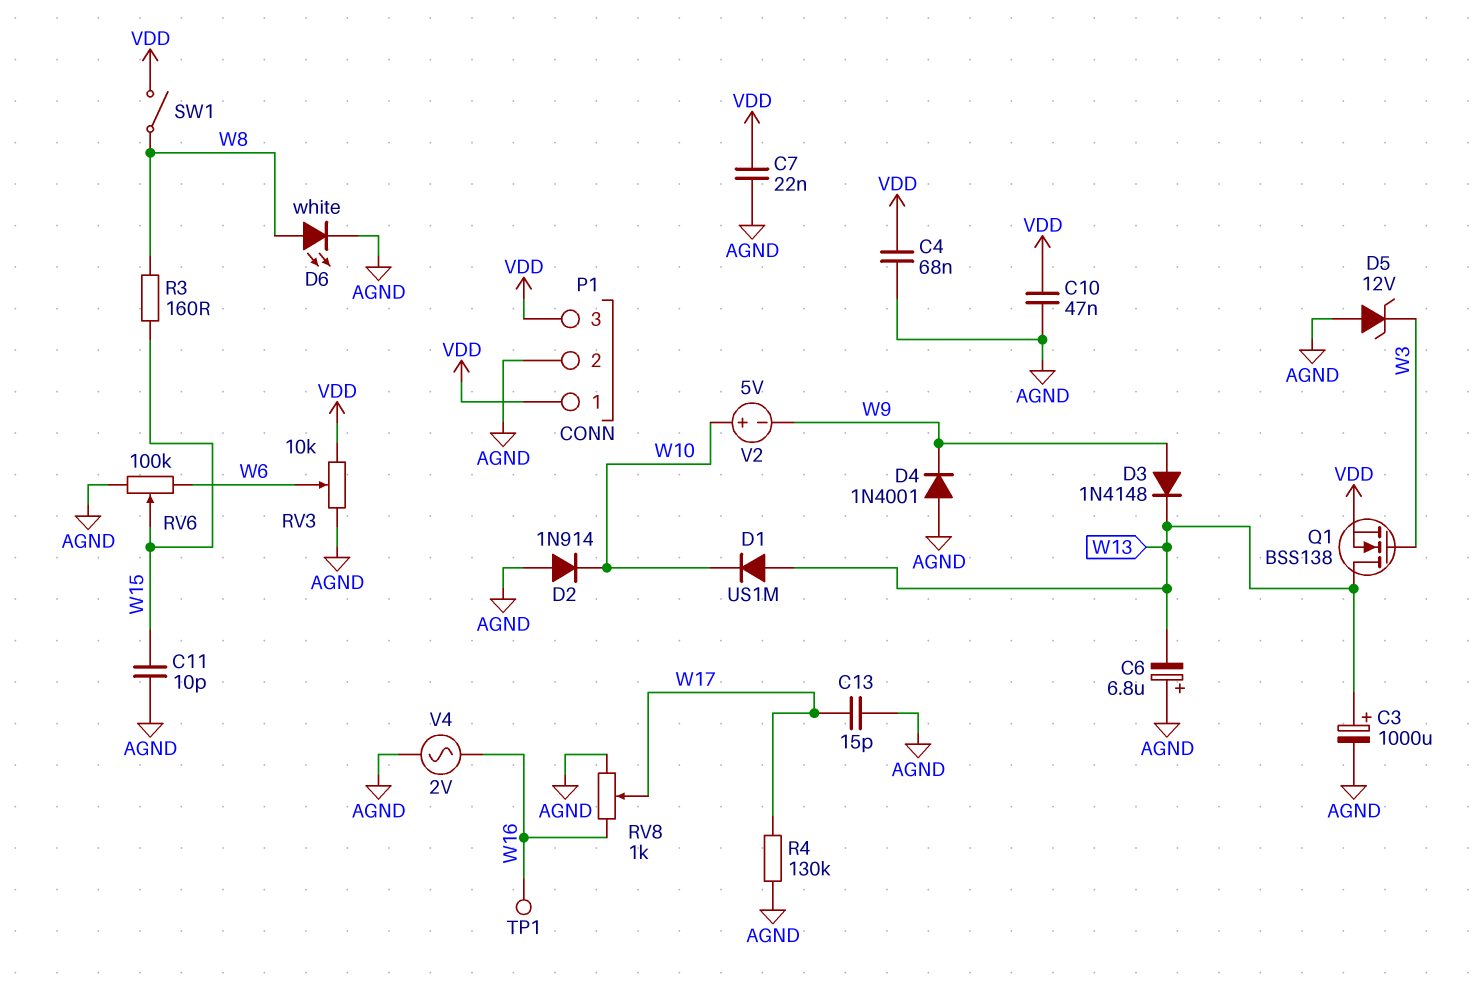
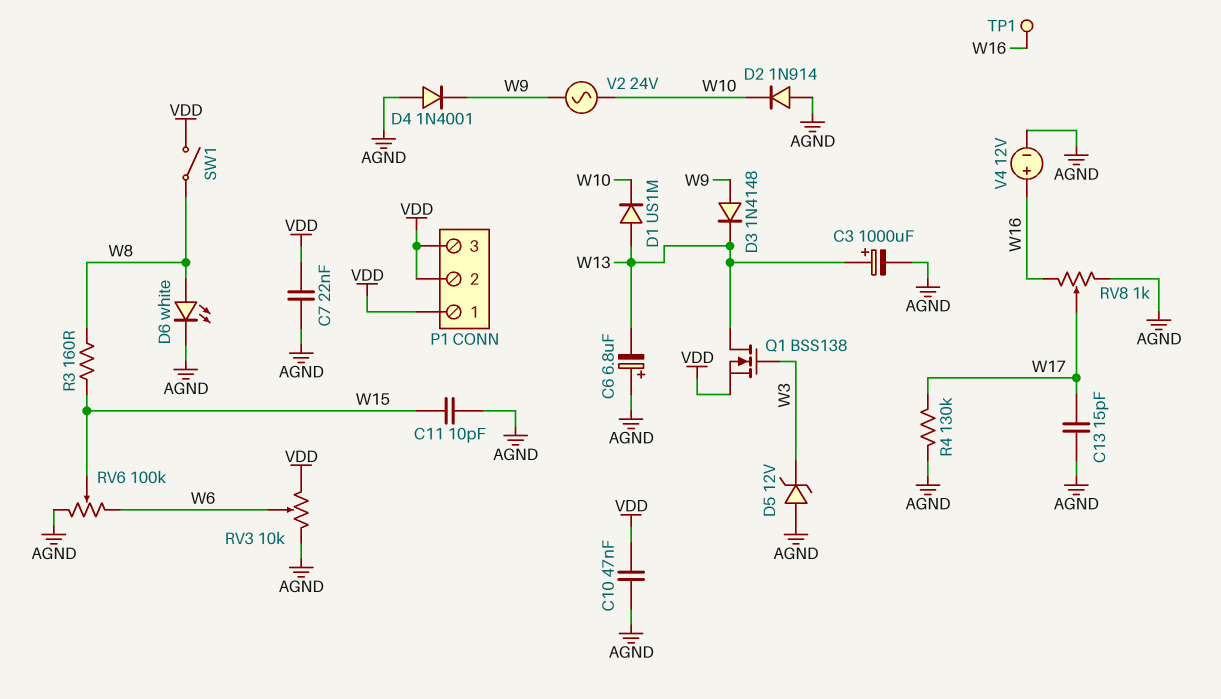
C4: 68nF (AGND, VDD) -> none
P1 pin 2: AGND -> VDD
V2: 5V (plus W10, minus W9) -> AC 24V (W9, W10)
V4: AC 2V (AGND, W16) -> 12V (plus W16, minus AGND)

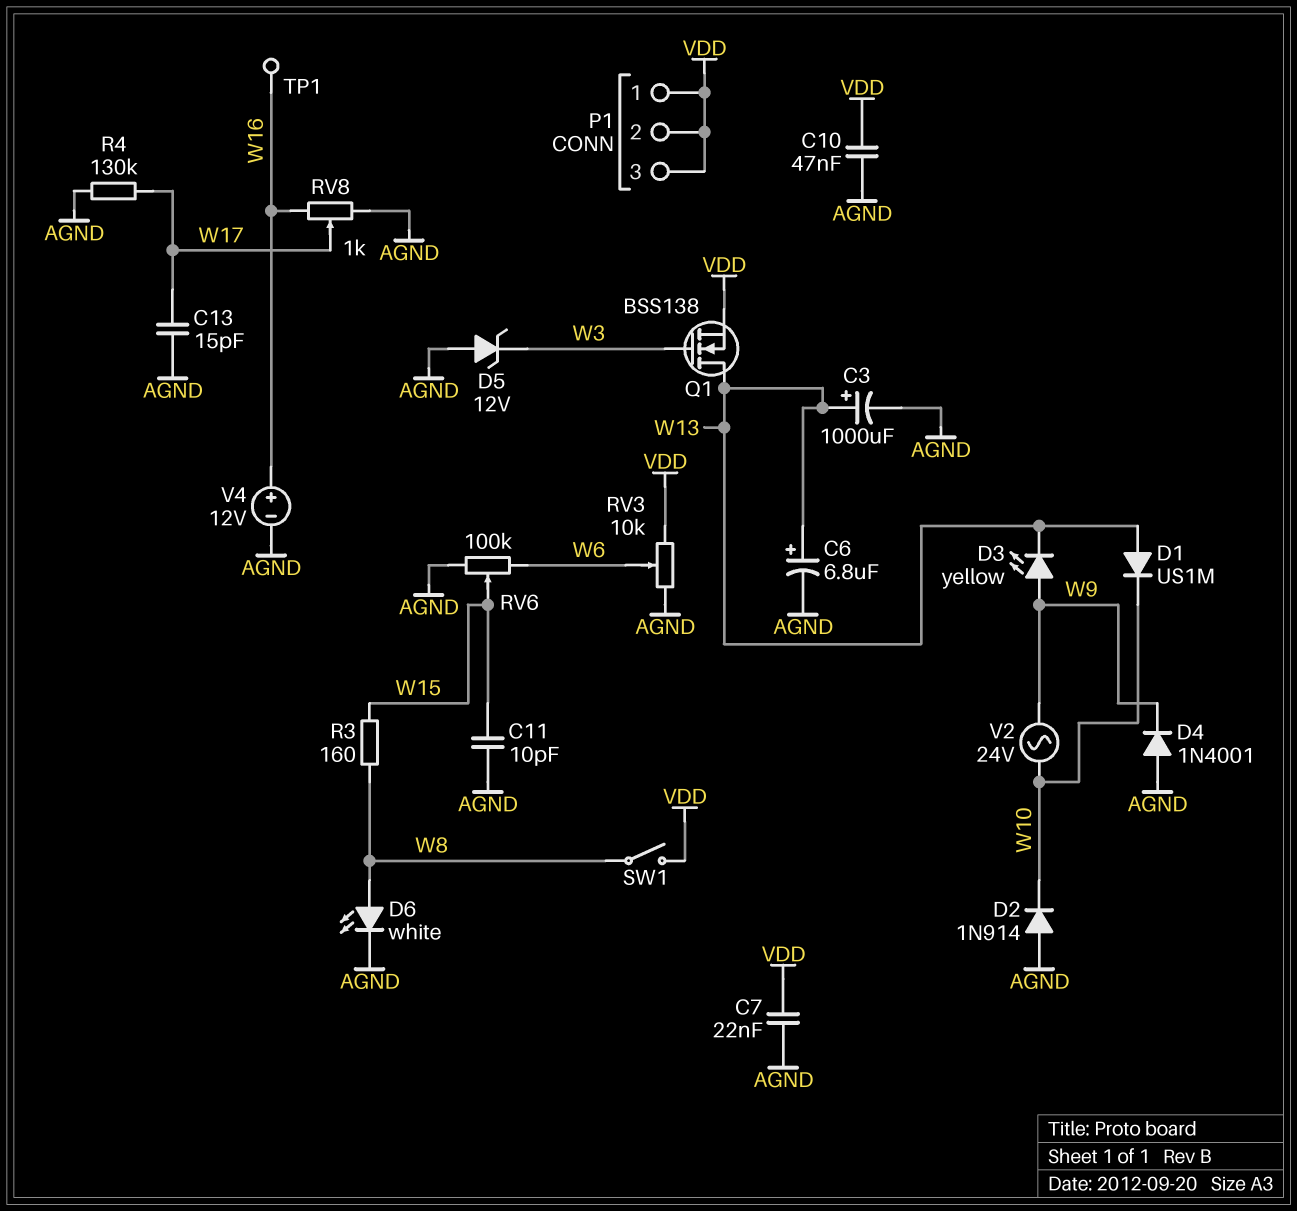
C6: 6.8uF (plus AGND, minus W13) -> 6.8uF (plus W13, minus AGND)
D3: diode 1N4148 (A W9, K W13) -> LED yellow (A W9, K W13)

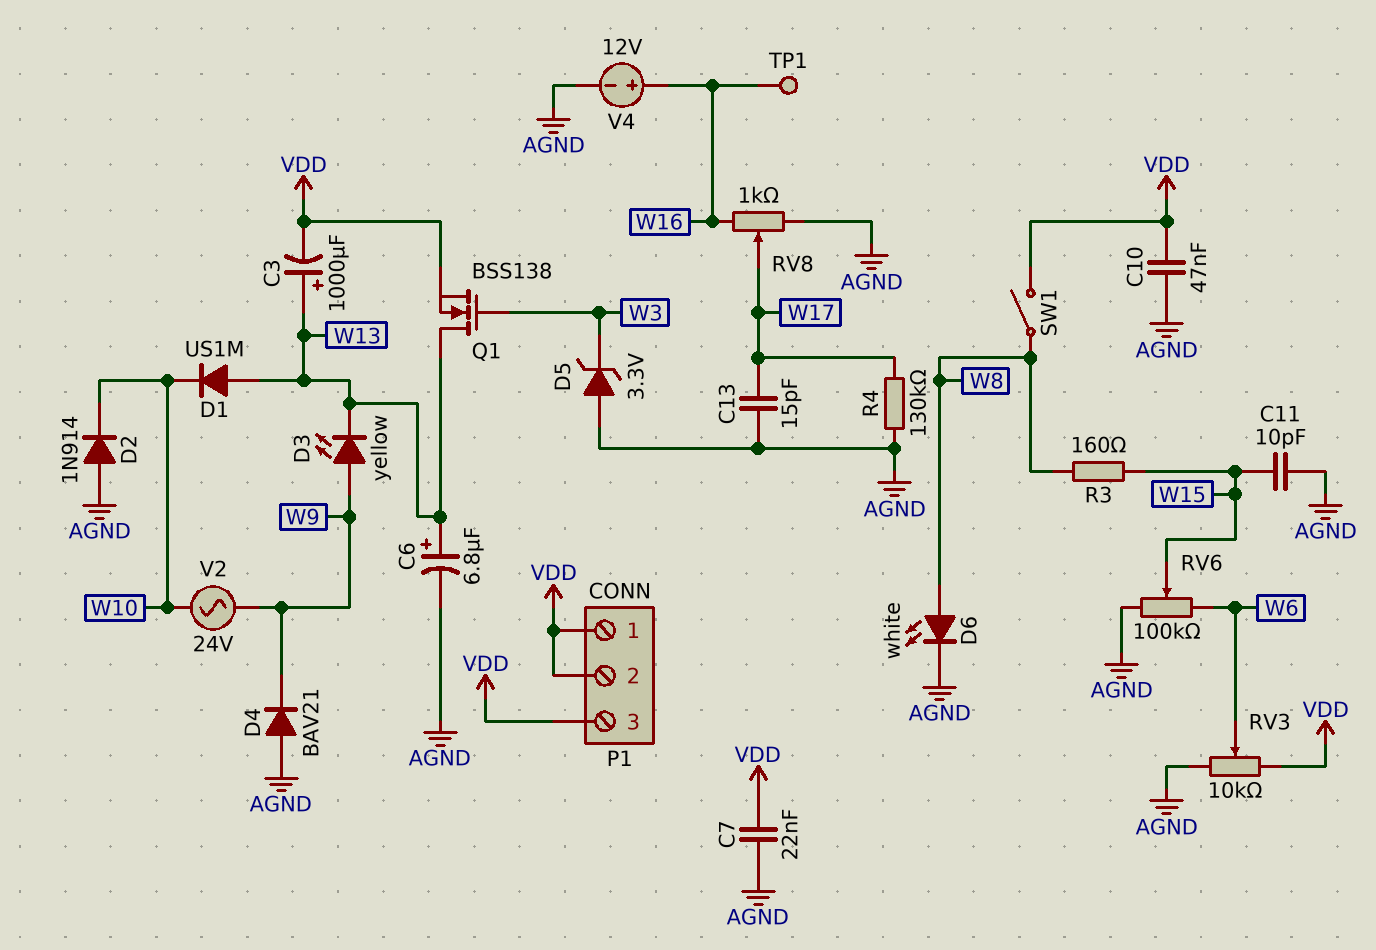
C3: 1000uF (plus W13, minus AGND) -> 1000uF (plus W13, minus VDD)
D4: diode 1N4001 (A AGND, K W9) -> diode BAV21 (A AGND, K W9)
D5: zener 12V (A AGND, K W3) -> zener 3.3V (A AGND, K W3)

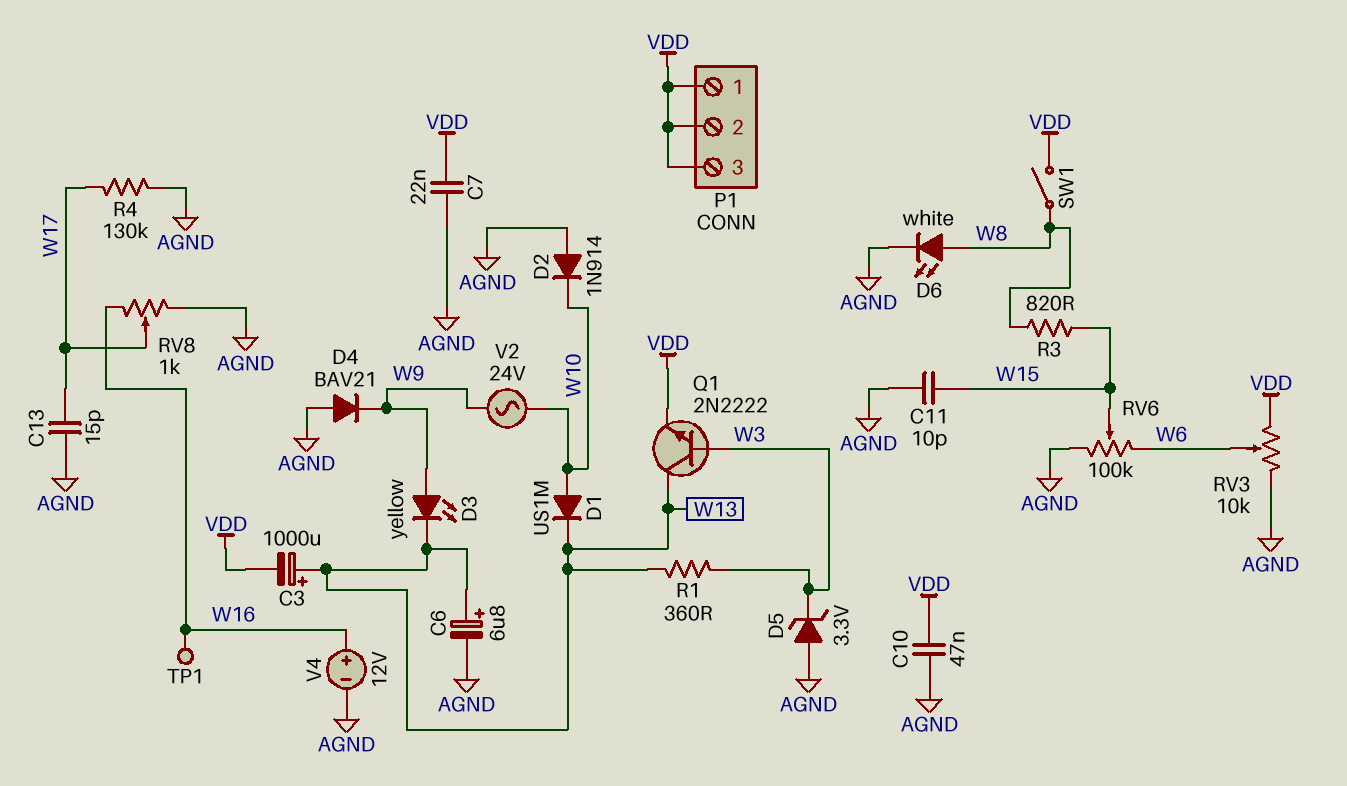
D1: diode US1M (A W13, K W10) -> diode US1M (A W10, K W13)
Q1: NMOS BSS138 (G W3, D W13, S VDD) -> NPN 2N2222 (B W3, C W13, E VDD)
R1: none -> 360 (W3, W13)
R3: 160 (W8, W15) -> 820 (W8, W15)

